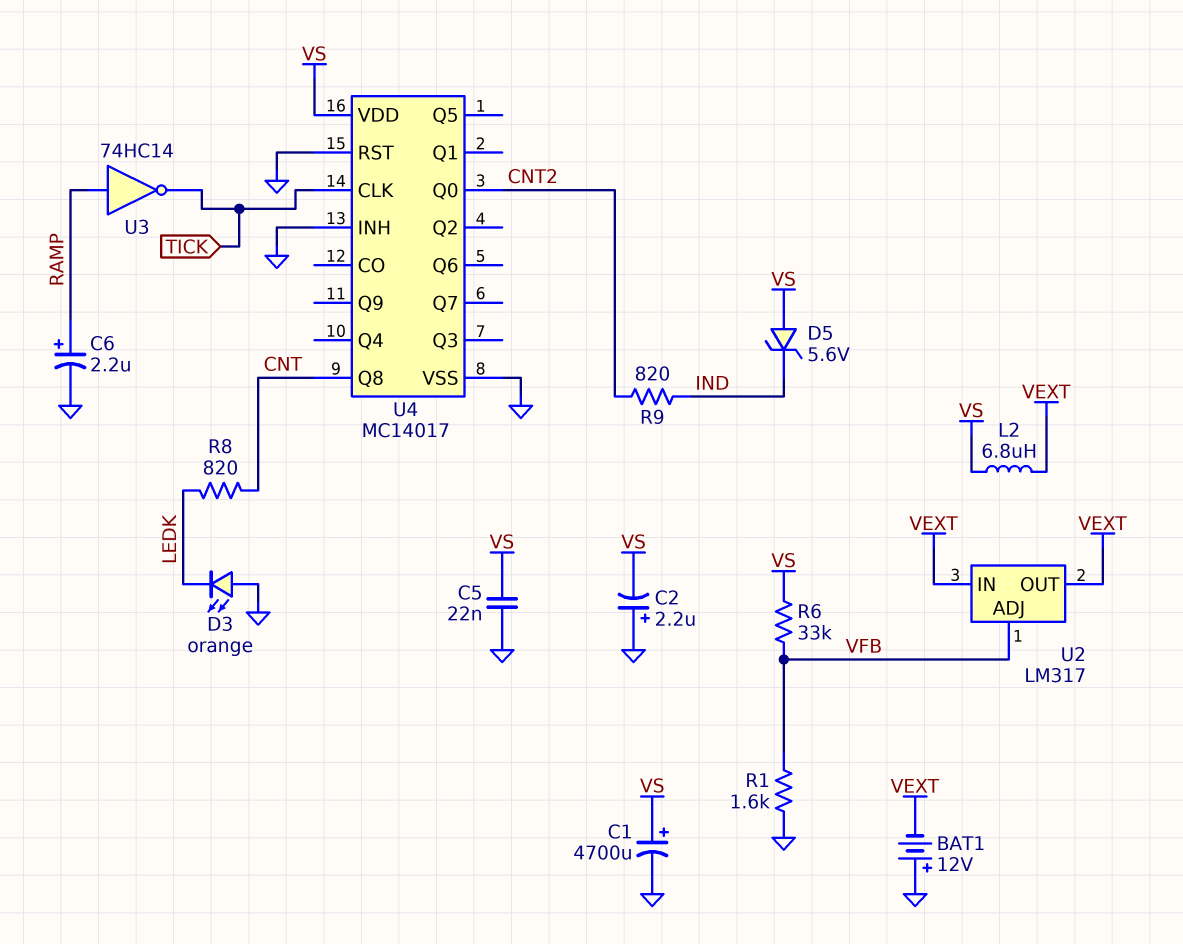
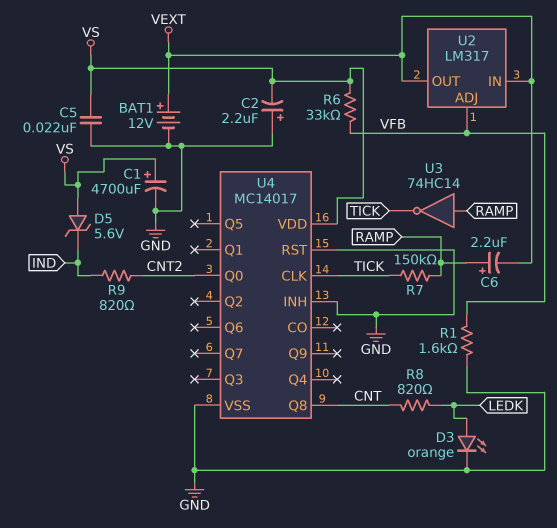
BAT1: 12V (plus GND, minus VEXT) -> 12V (plus VEXT, minus GND)
C6: 2.2uF (plus RAMP, minus GND) -> 2.2uF (plus RAMP, minus VEXT)
D3: LED orange (A GND, K LEDK) -> LED orange (A LEDK, K GND)
L2: 6.8uH (VEXT, VS) -> none
R7: none -> 150k (RAMP, TICK)

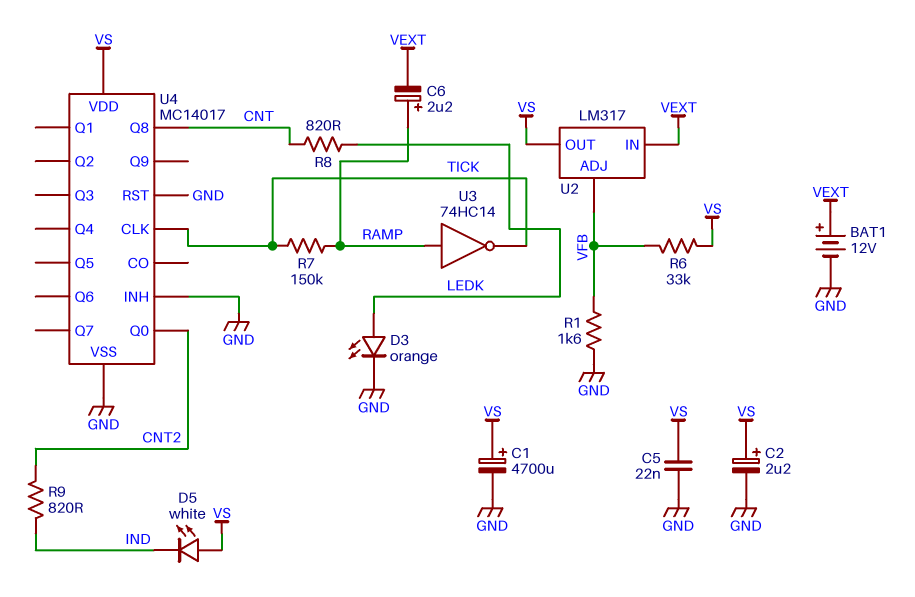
C2: 2.2uF (plus GND, minus VS) -> 2.2uF (plus VS, minus GND)
D5: zener 5.6V (A VS, K IND) -> LED white (A VS, K IND)
U2 pin OUT: VEXT -> VS

